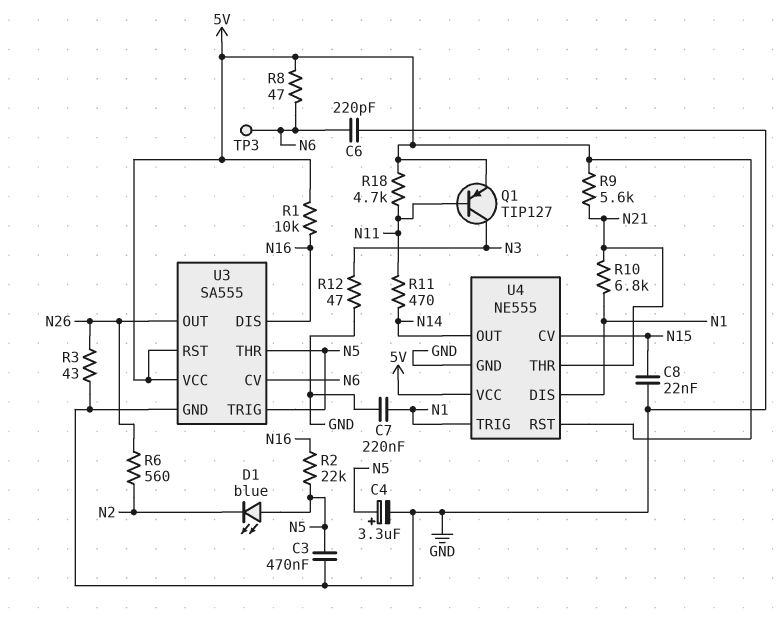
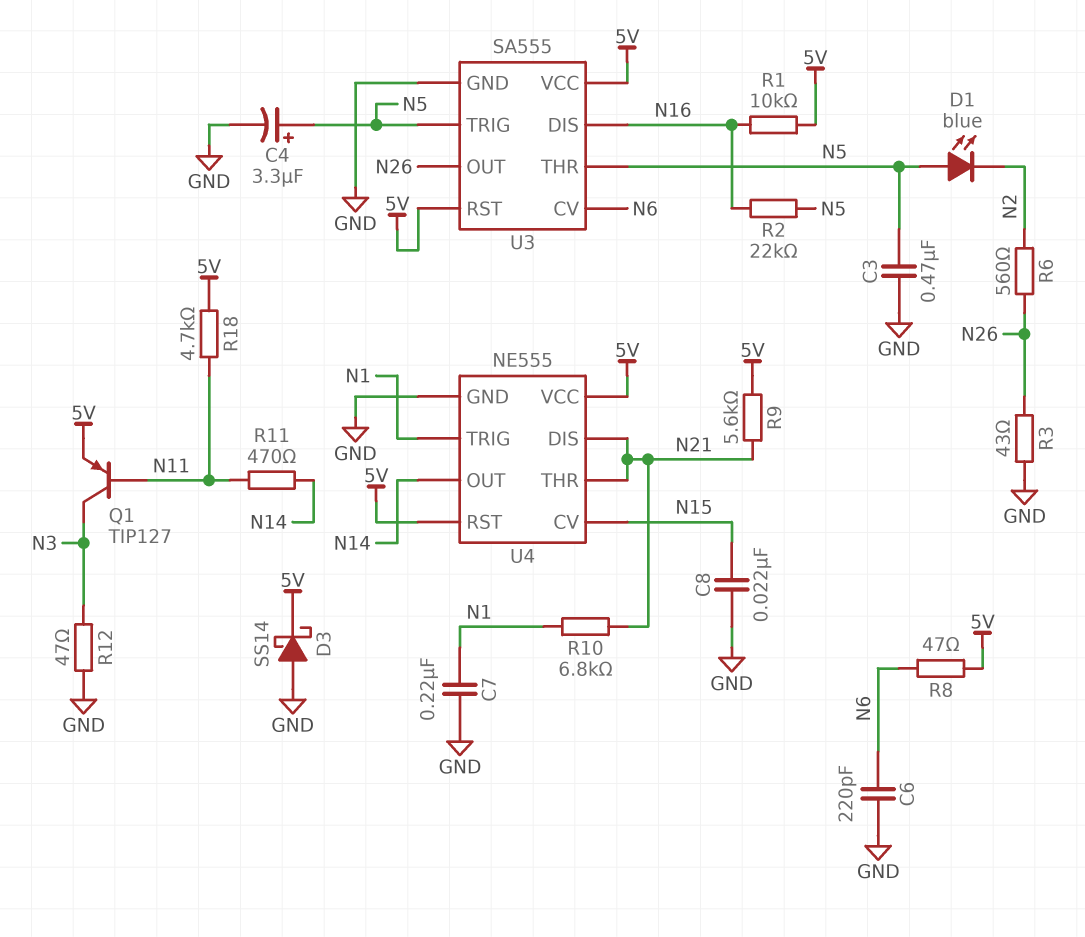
D3: none -> schottky SS14 (A GND, K 5V)
TP3: test point (N6) -> none
U4 pin DIS: N1 -> N21

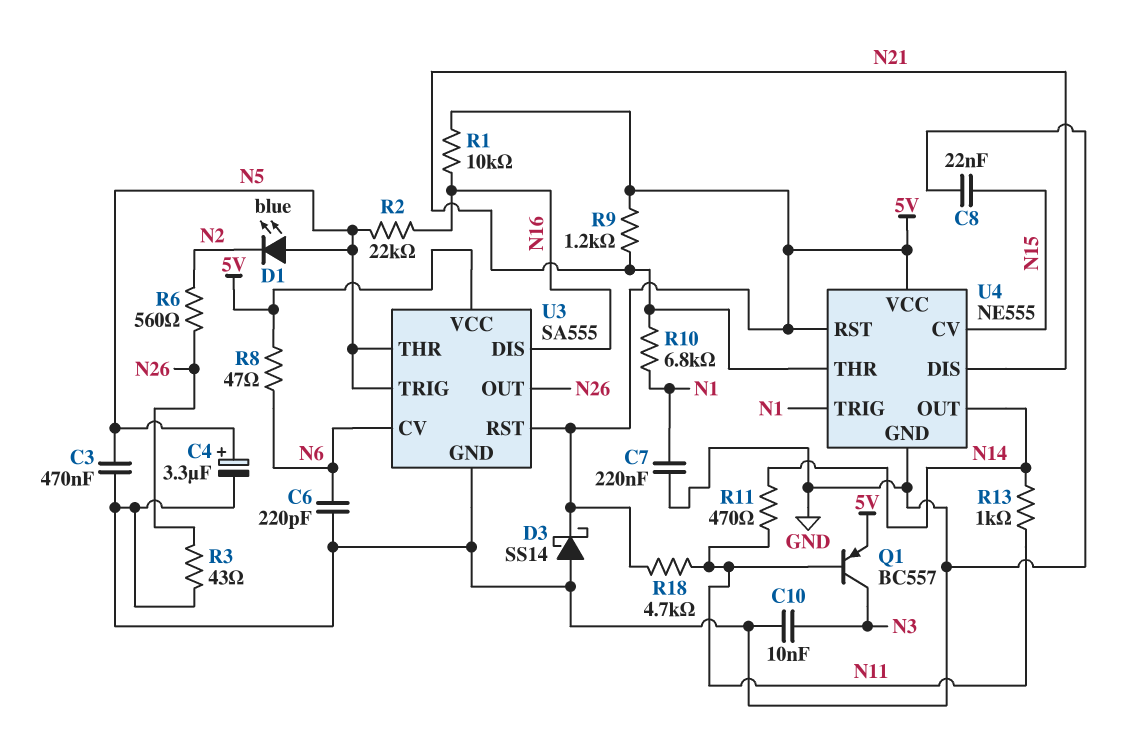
C10: none -> 10nF (GND, N3)
Q1: PNP TIP127 (B N11, C N3, E 5V) -> PNP BC557 (B N11, C N3, E 5V)
R9: 5.6k (5V, N21) -> 1.2k (5V, N21)
R12: 47 (GND, N3) -> none
R13: none -> 1k (N11, N14)

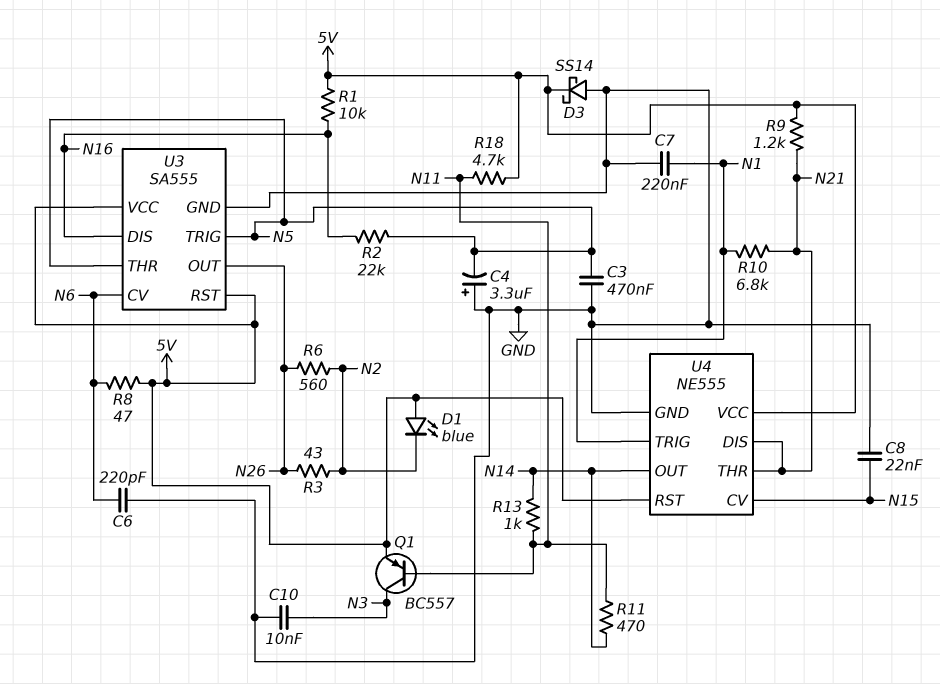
C4: 3.3uF (plus N5, minus GND) -> 3.3uF (plus GND, minus N5)
D1: LED blue (A N5, K N2) -> LED blue (A 5V, K N2)
R3: 43 (GND, N26) -> 43 (N2, N26)

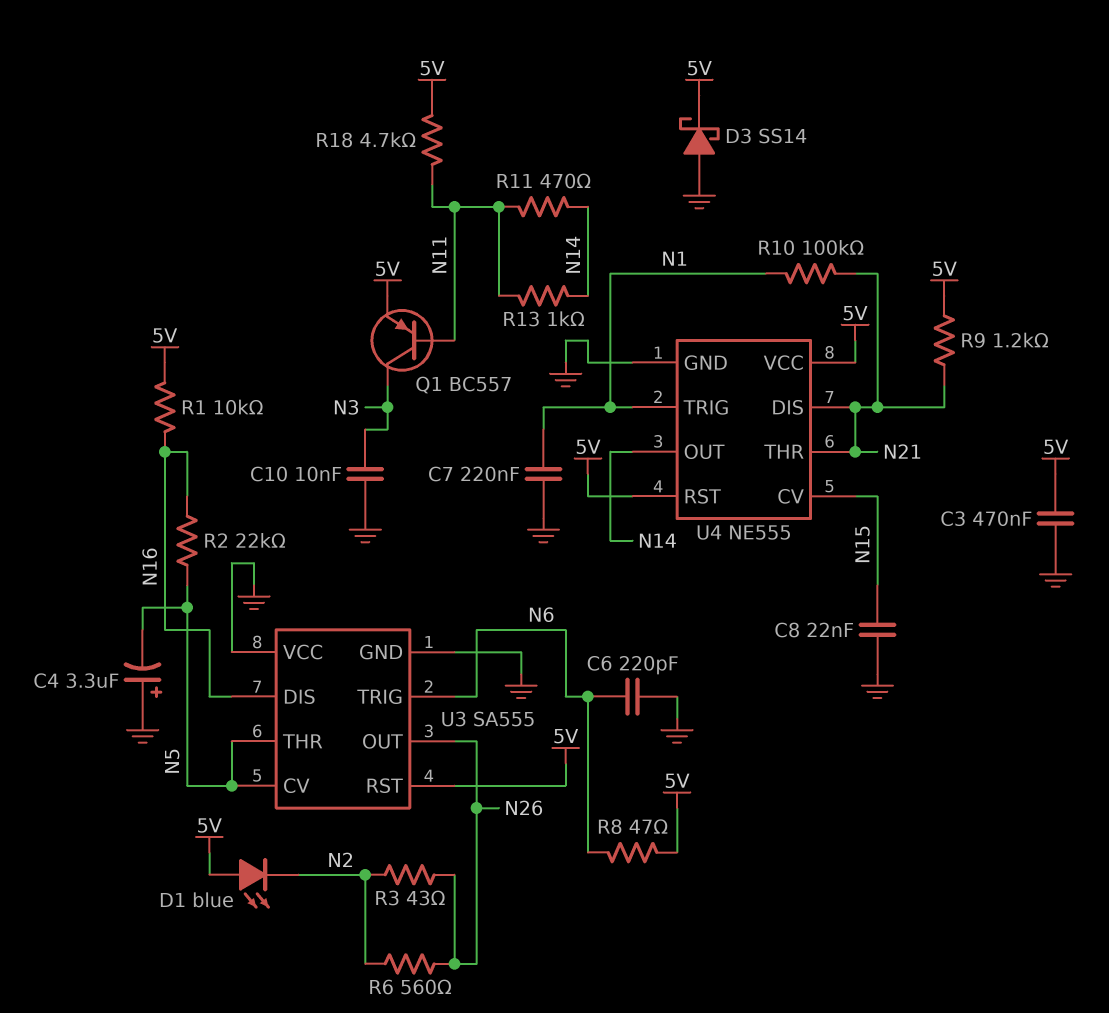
C3: 470nF (GND, N5) -> 470nF (5V, GND)
R10: 6.8k (N1, N21) -> 100k (N1, N21)
U3 pin CV: N6 -> N5
U3 pin TRIG: N5 -> N6
U3 pin VCC: 5V -> GND

